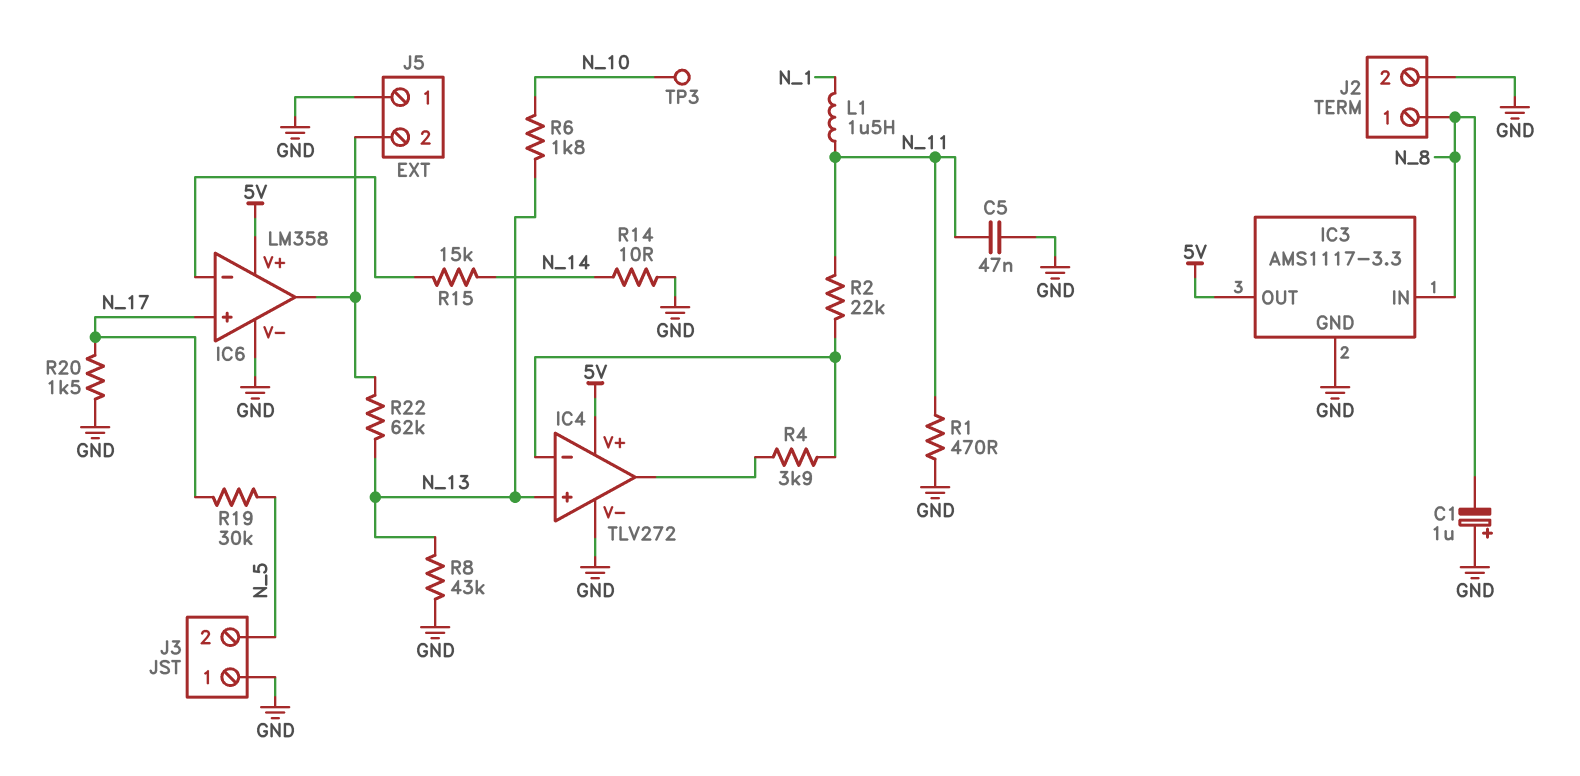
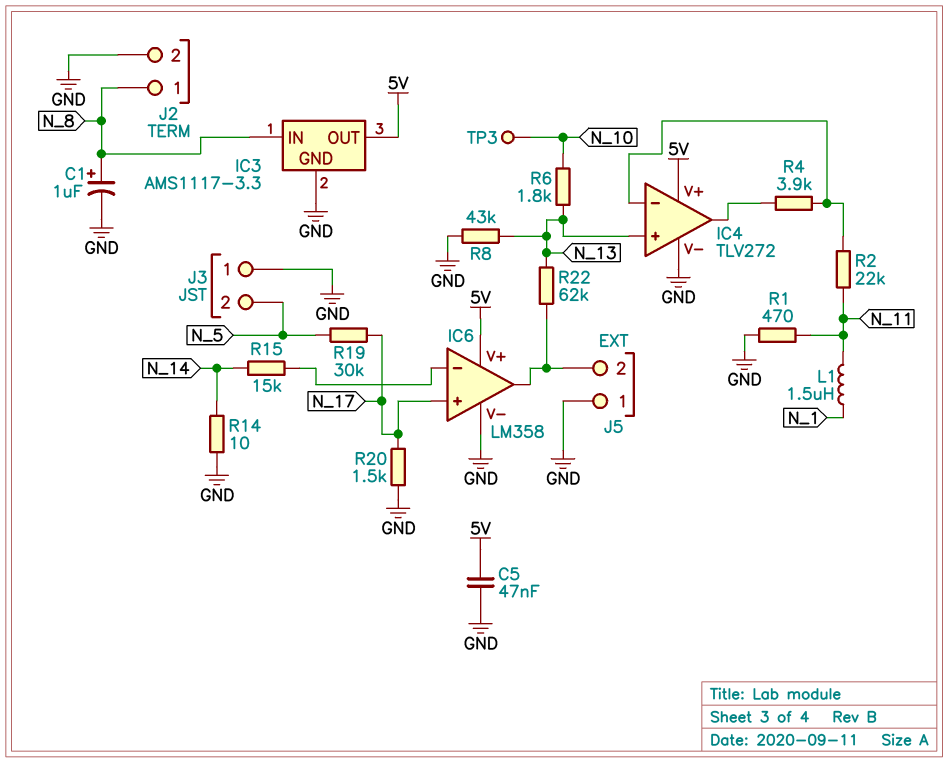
C1: 1uF (plus GND, minus N_8) -> 1uF (plus N_8, minus GND)
C5: 47nF (GND, N_11) -> 47nF (5V, GND)

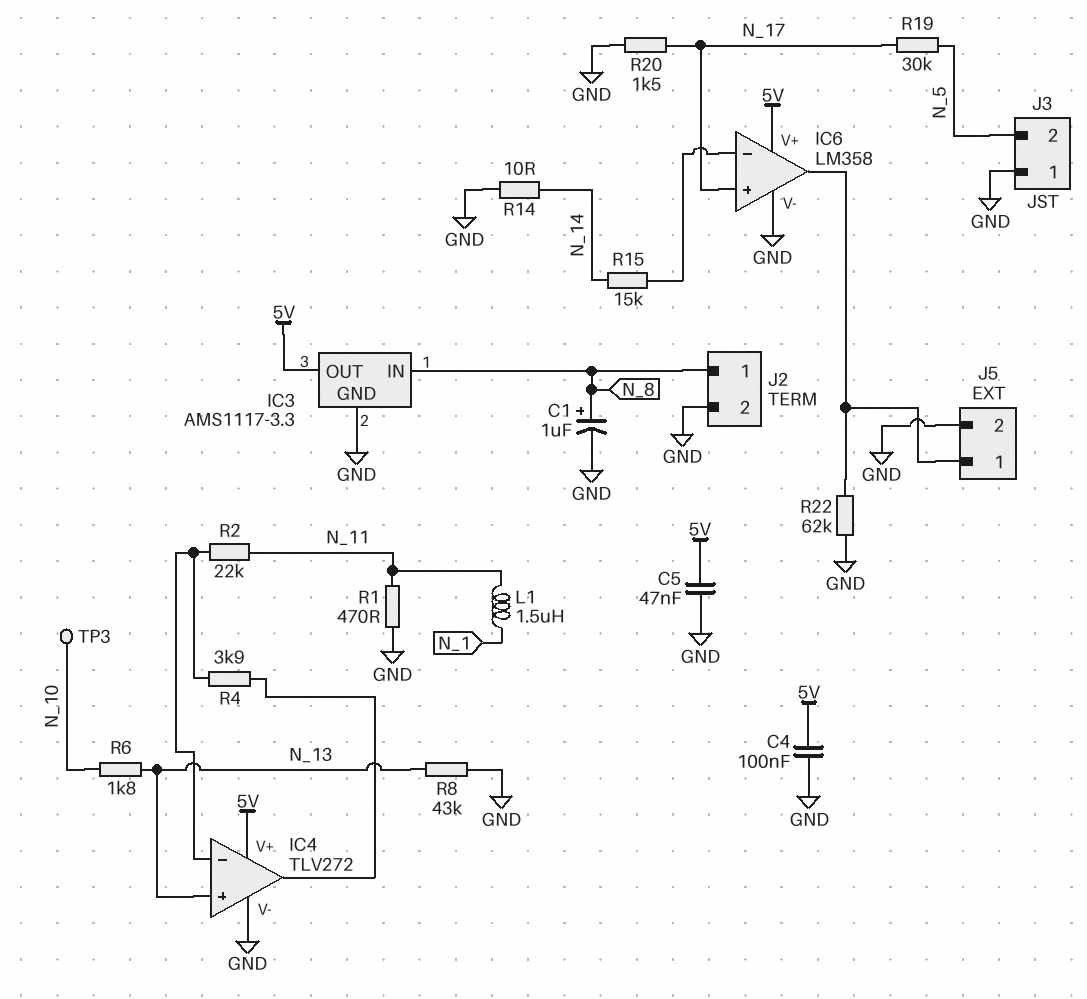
C4: none -> 100nF (5V, GND)
J5 pin 1: GND -> IC6/out
J5 pin 2: IC6/out -> GND
R22: 62k (IC6/out, N_13) -> 62k (GND, IC6/out)

